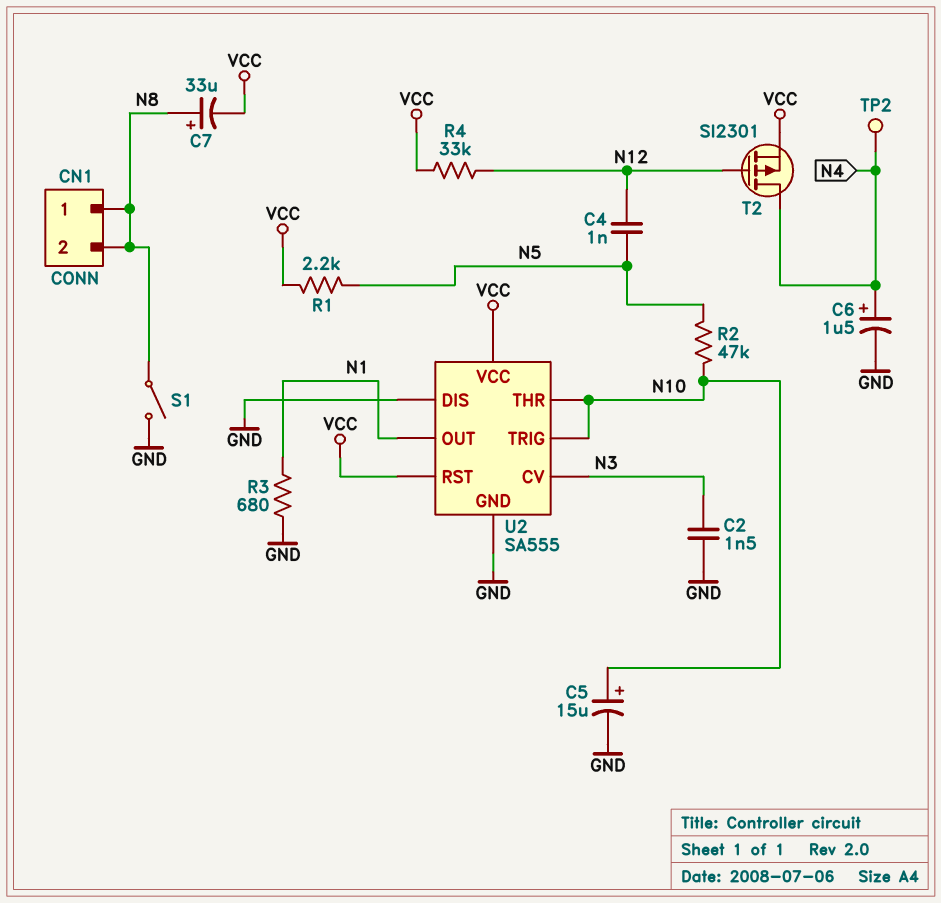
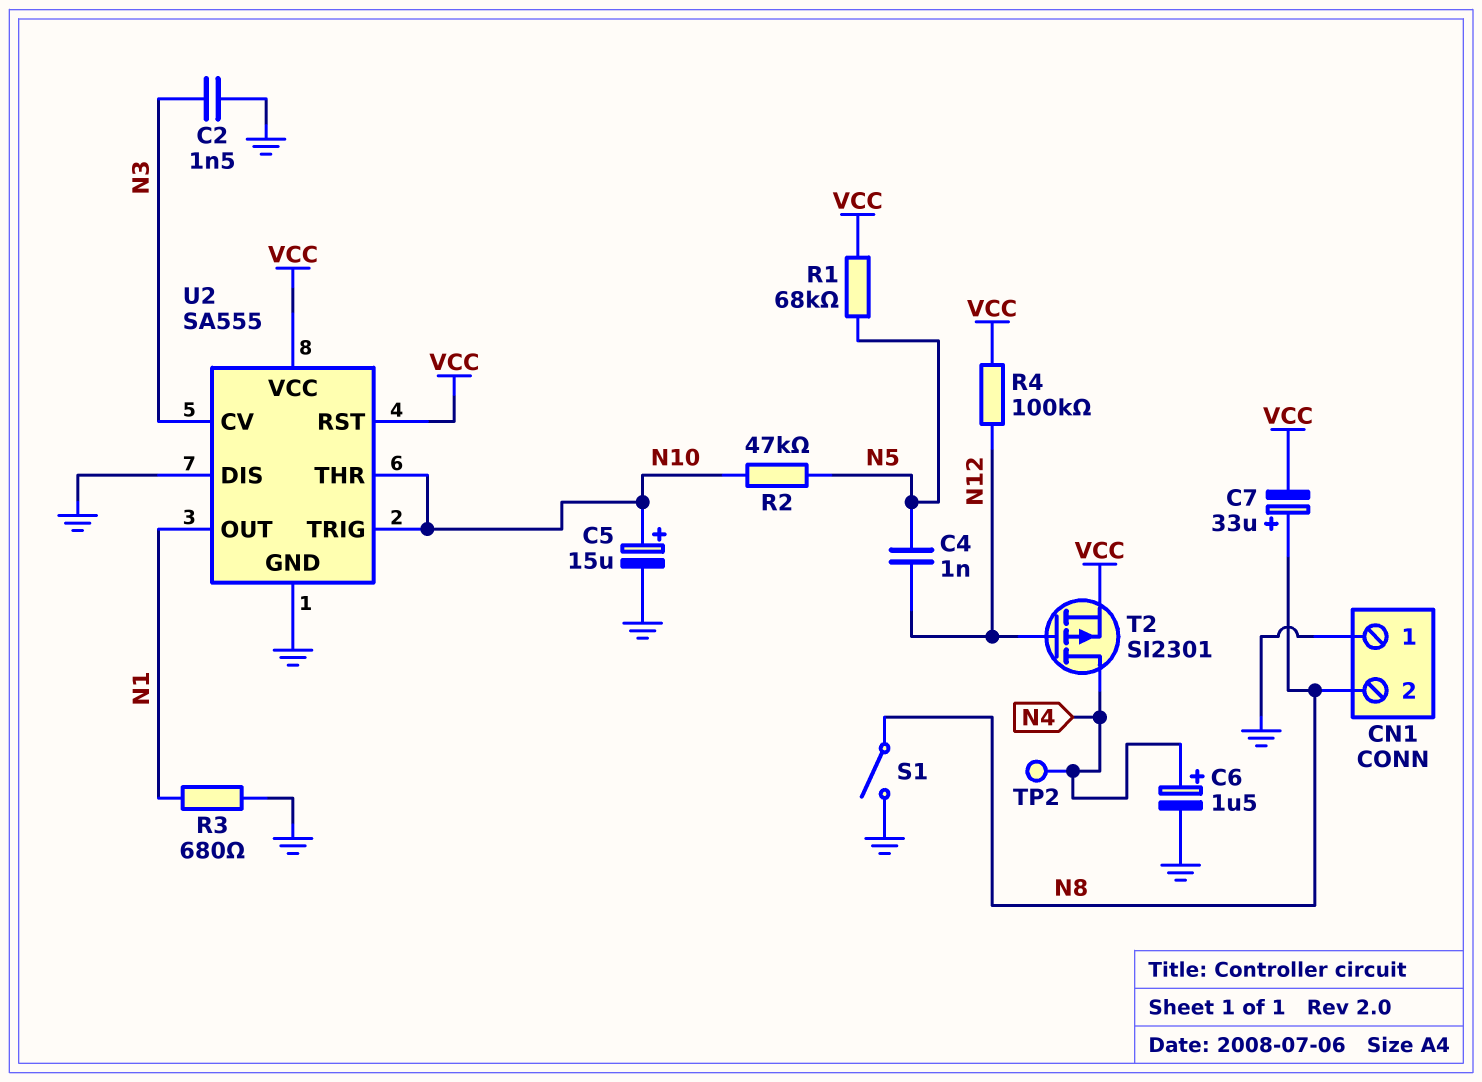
CN1 pin 1: N8 -> GND
R1: 2.2k (N5, VCC) -> 68k (N5, VCC)
R4: 33k (N12, VCC) -> 100k (N12, VCC)

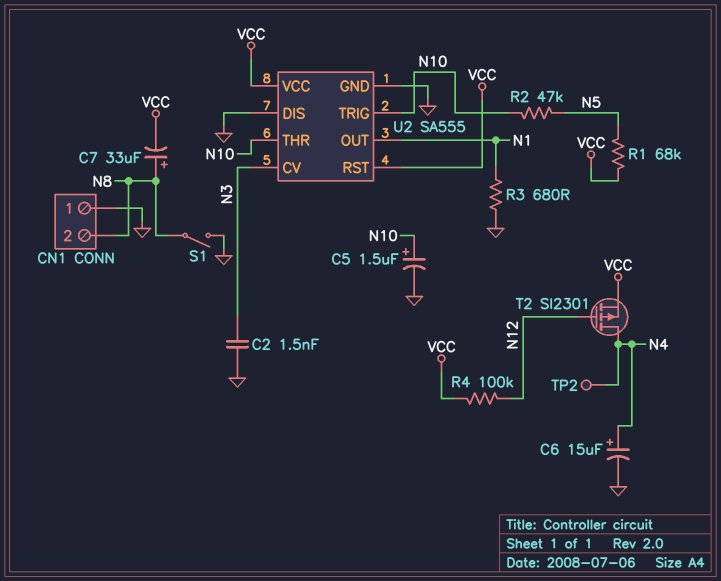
C4: 1nF (N5, N12) -> none
C5: 15uF (plus N10, minus GND) -> 1.5uF (plus N10, minus GND)
C6: 1.5uF (plus N4, minus GND) -> 15uF (plus N4, minus GND)

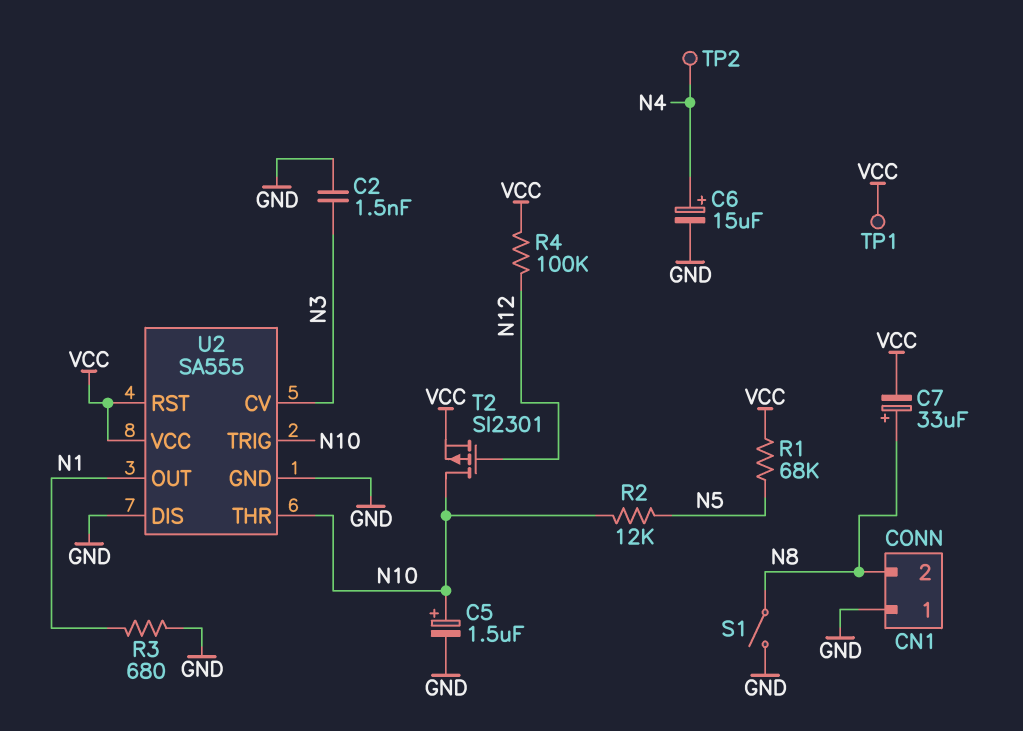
R2: 47k (N5, N10) -> 12k (N5, N10)
T2: PMOS SI2301 (G N12, D N4, S VCC) -> PMOS SI2301 (G N12, D N10, S VCC)
TP1: none -> test point (VCC)

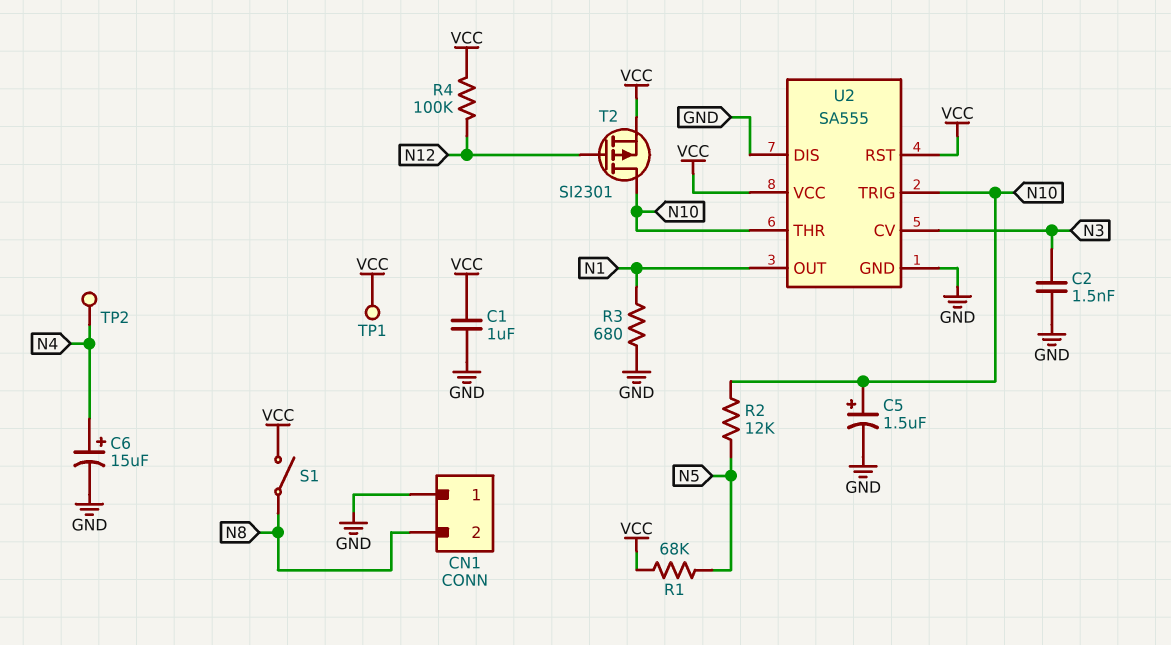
C1: none -> 1uF (GND, VCC)
C7: 33uF (plus N8, minus VCC) -> none
S1: switch (GND, N8) -> switch (N8, VCC)

